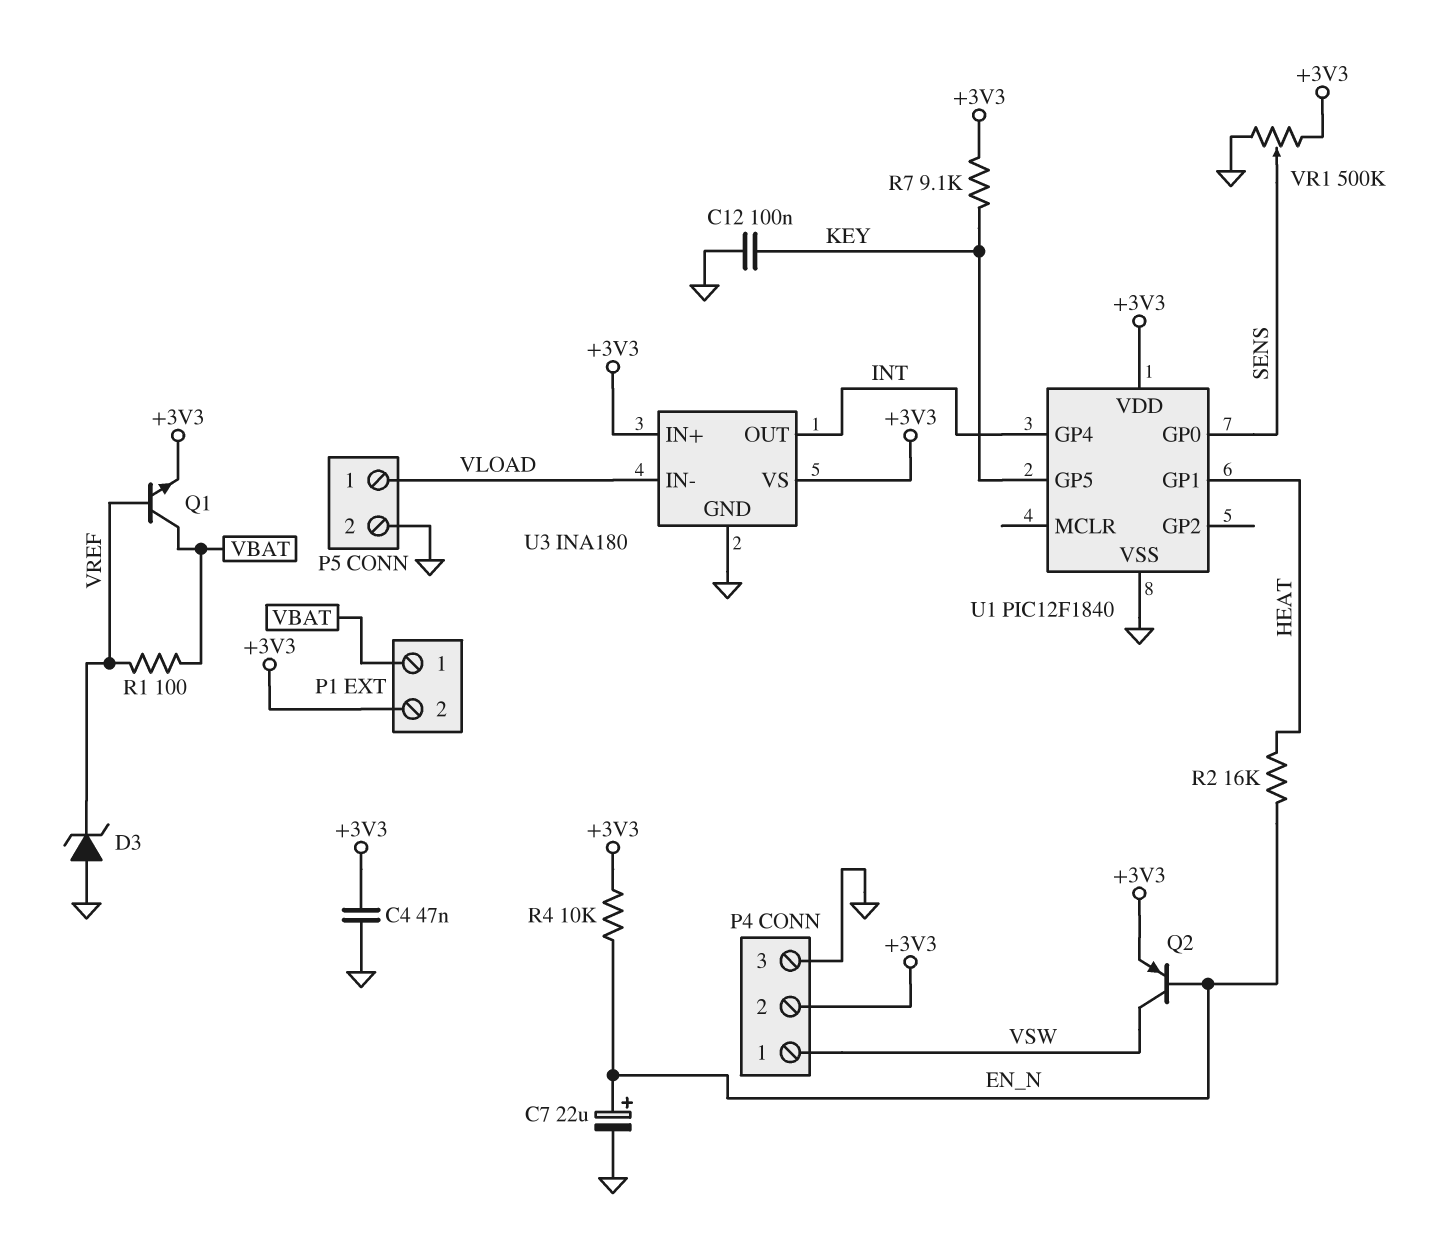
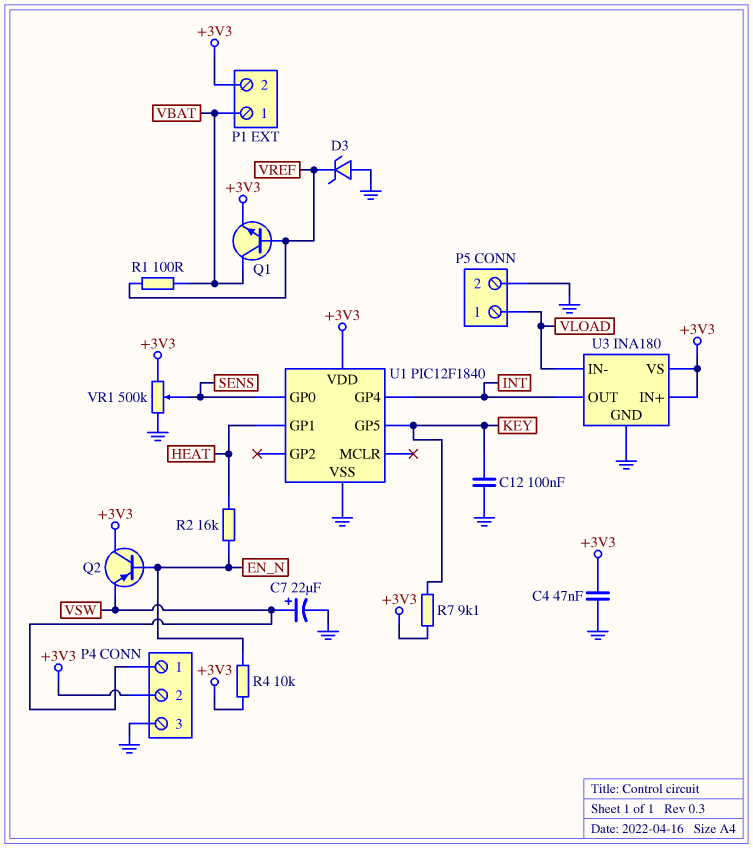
C7: 22uF (plus EN_N, minus GND) -> 22uF (plus VSW, minus GND)
Q2: PNP (B EN_N, C VSW, E +3V3) -> PNP (B EN_N, C +3V3, E VSW)

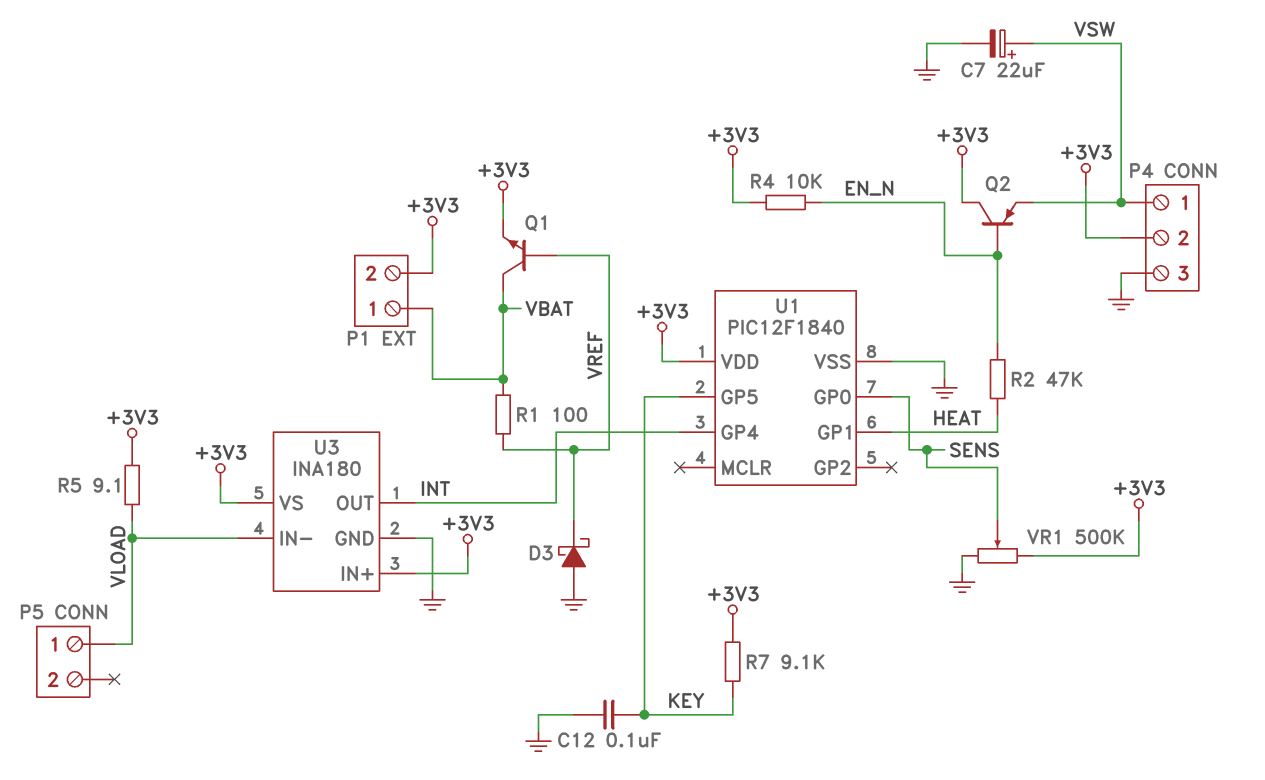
C4: 47nF (+3V3, GND) -> none
D3: zener (A GND, K VREF) -> schottky (A GND, K VREF)
P5 pin 2: GND -> none
R2: 16k (EN_N, HEAT) -> 47k (EN_N, HEAT)
R5: none -> 9.1 (+3V3, VLOAD)

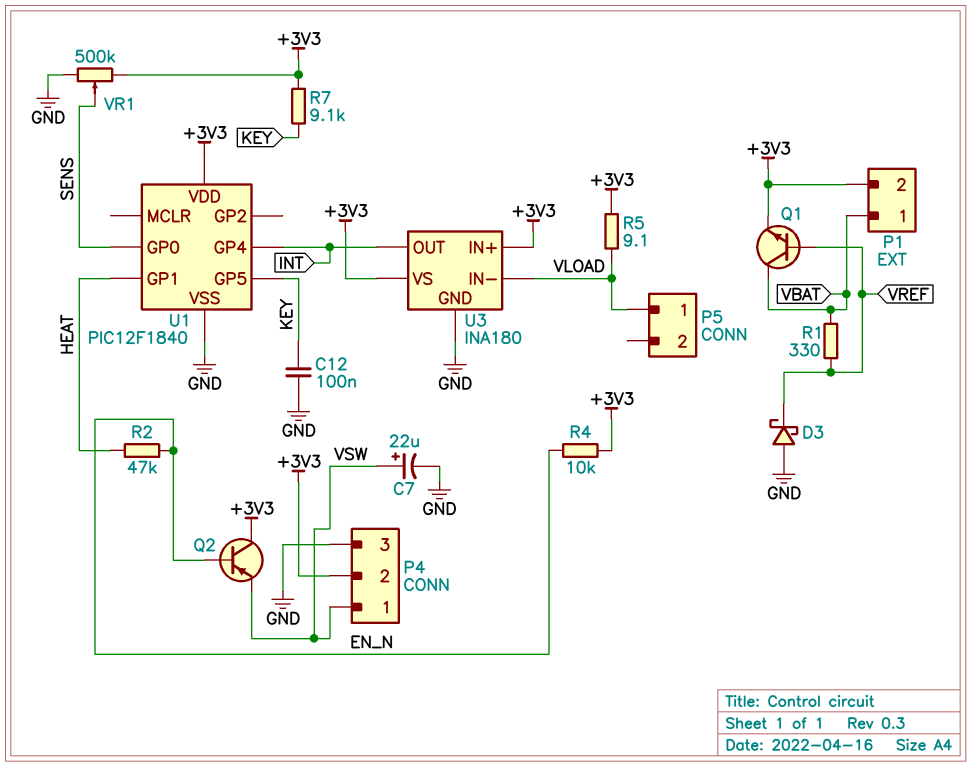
R1: 100 (VBAT, VREF) -> 330 (VBAT, VREF)

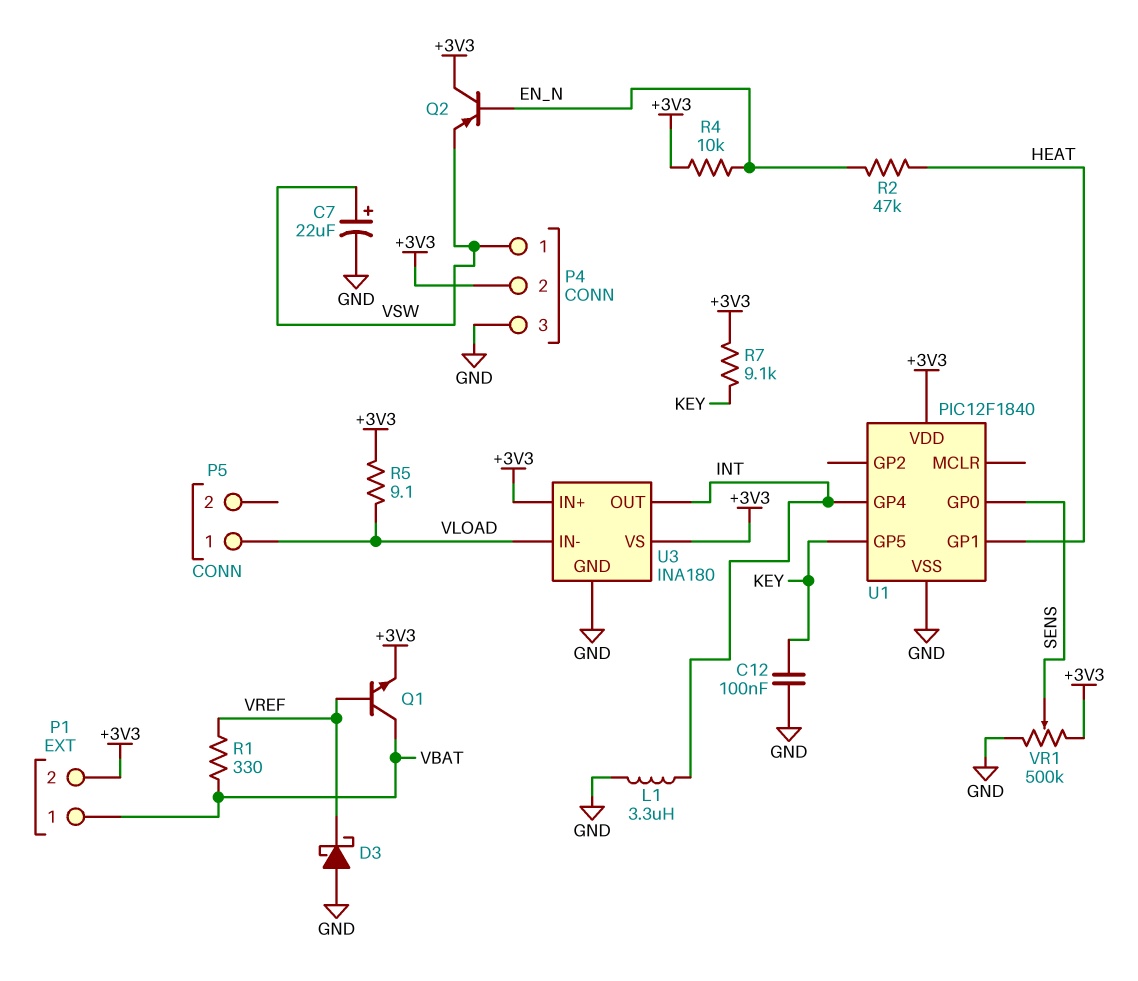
L1: none -> 3.3uH (GND, INT)

